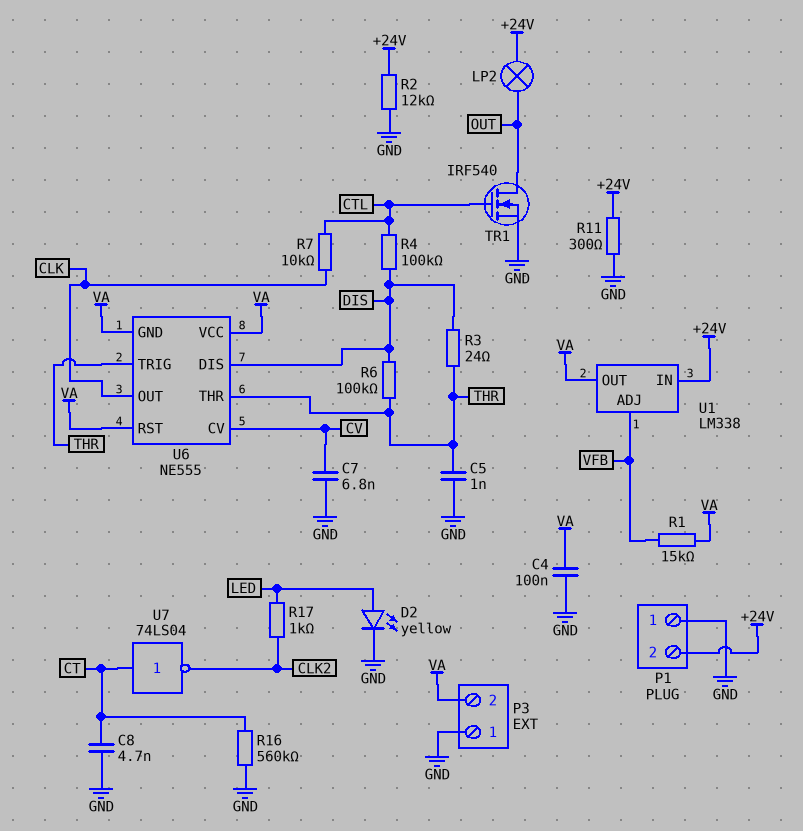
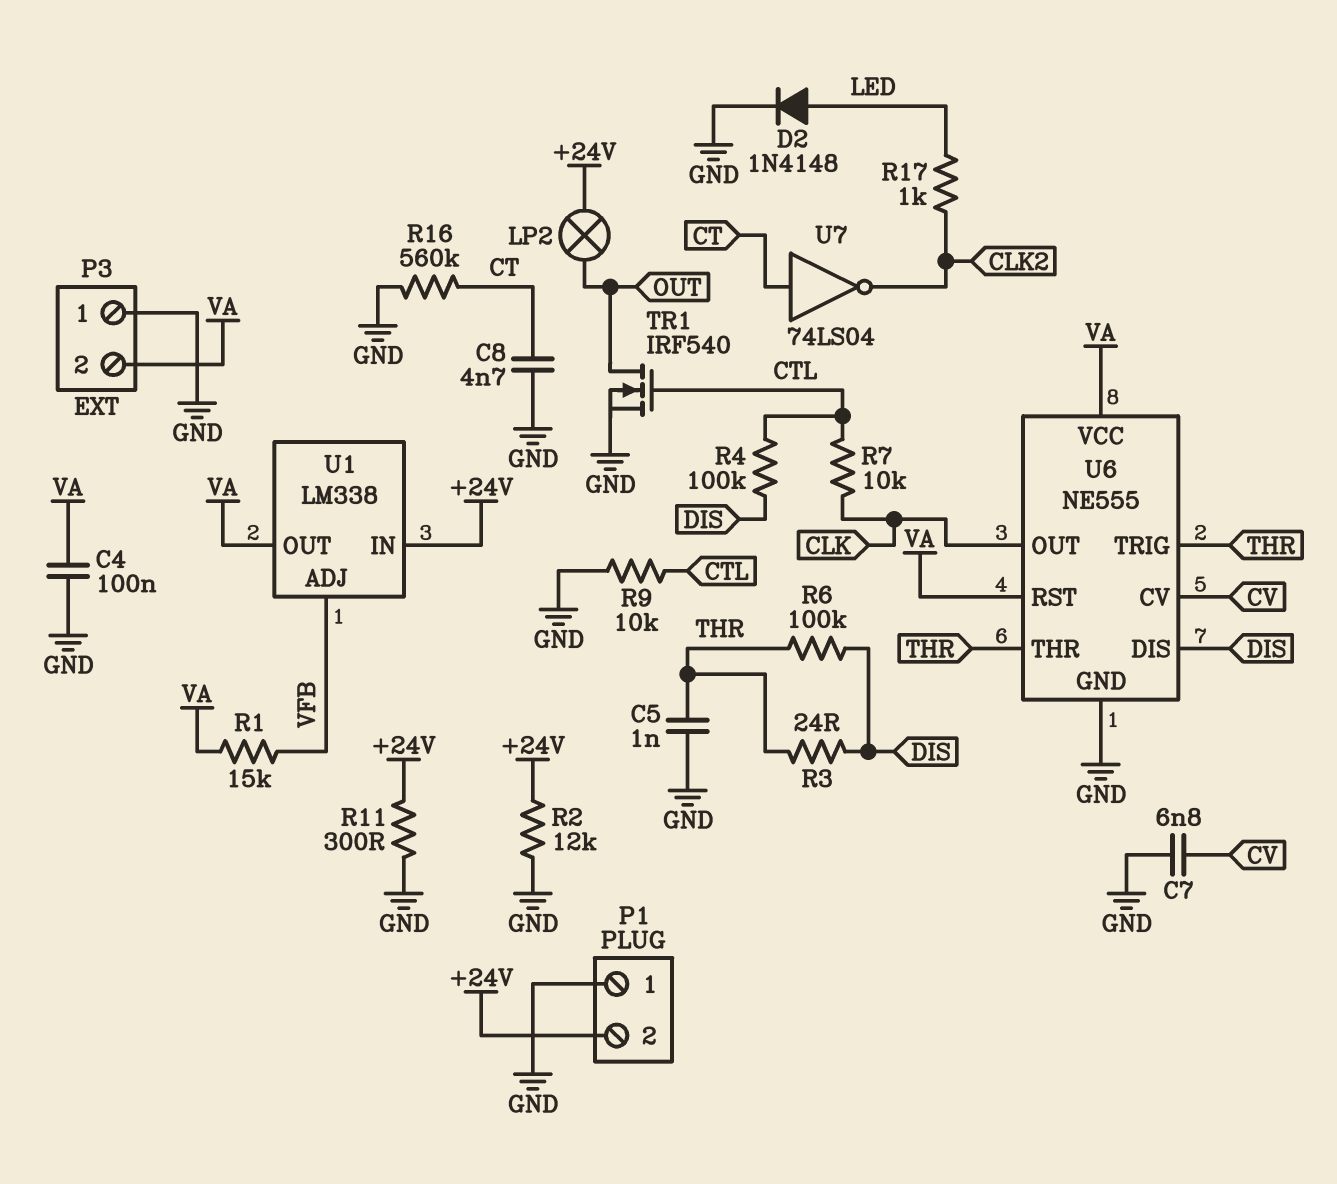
D2: LED yellow (A LED, K GND) -> diode 1N4148 (A LED, K GND)
R9: none -> 10k (CTL, GND)
U6 pin GND: VA -> GND

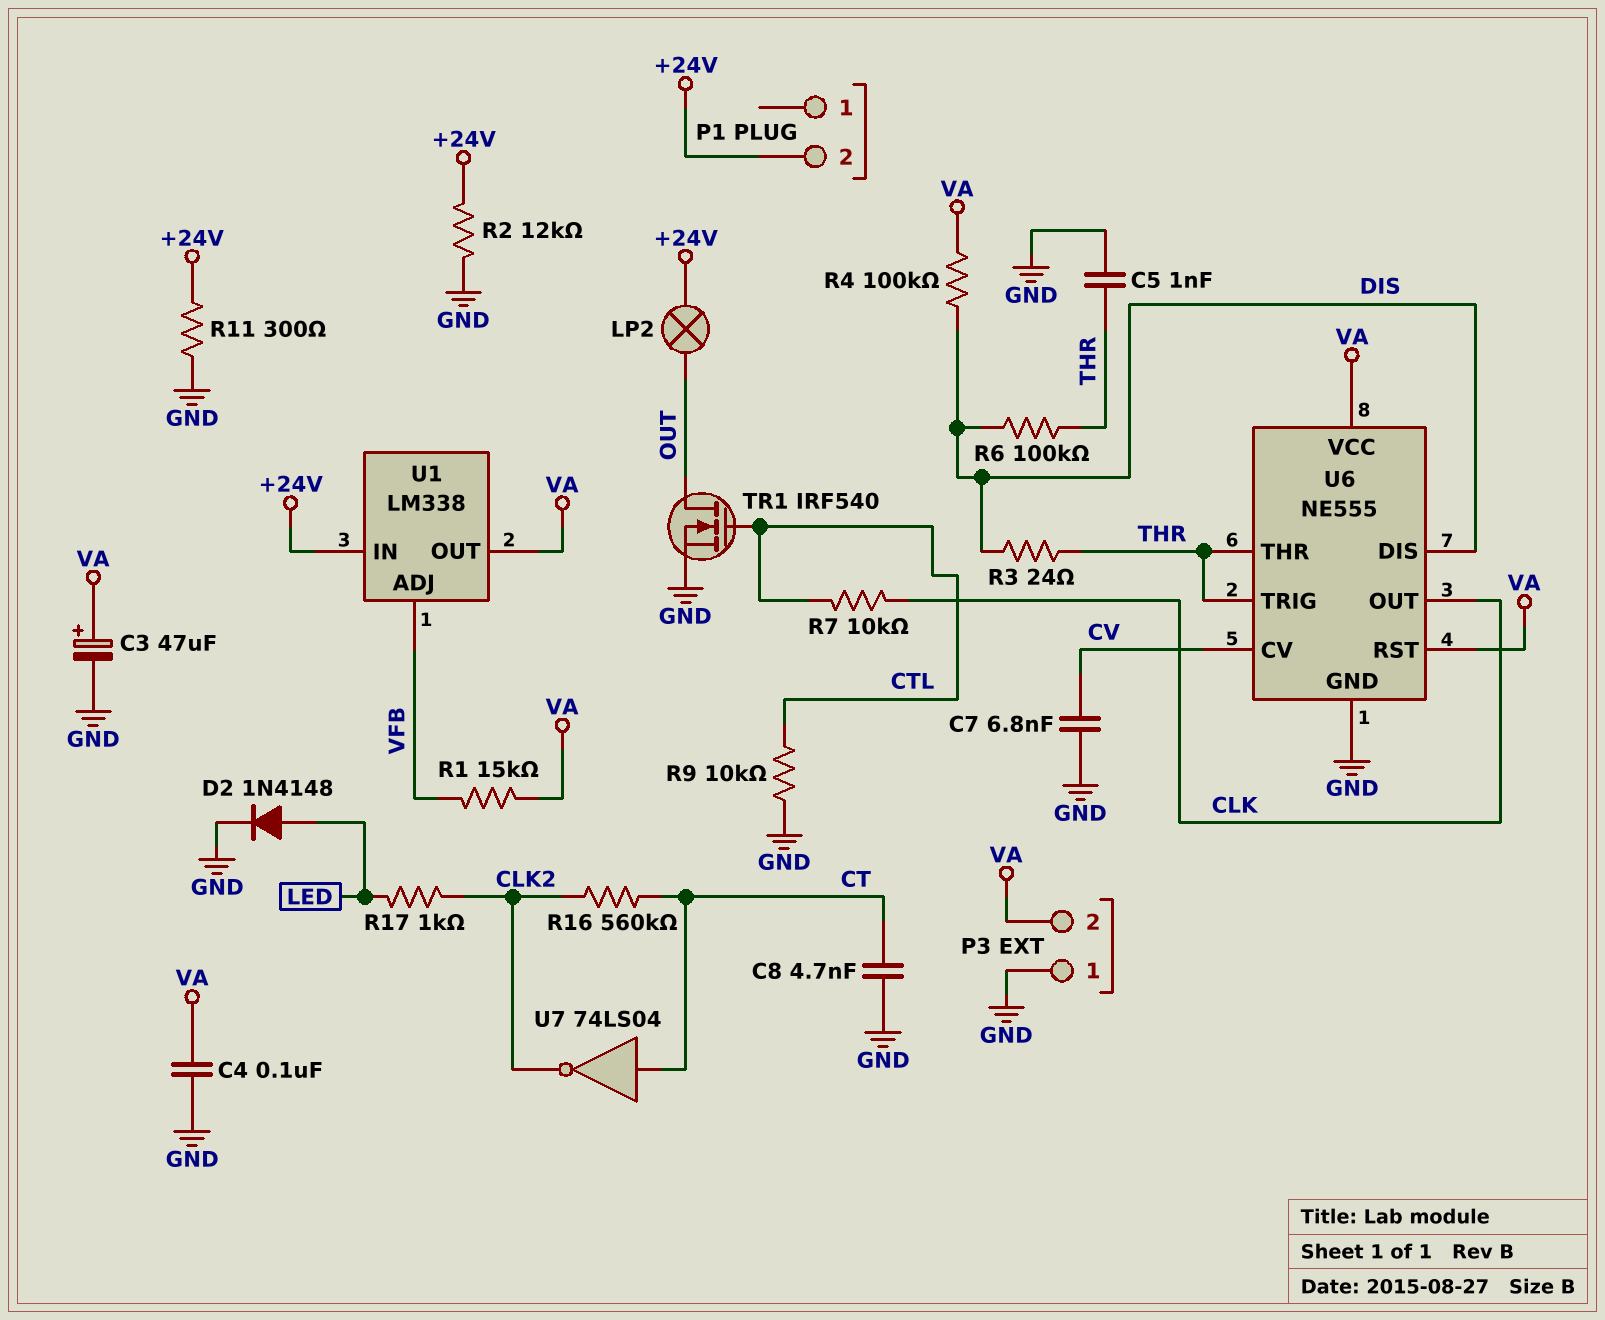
C3: none -> 47uF (plus VA, minus GND)
P1 pin 1: GND -> none
R4: 100k (CTL, DIS) -> 100k (DIS, VA)
R16: 560k (CT, GND) -> 560k (CLK2, CT)

